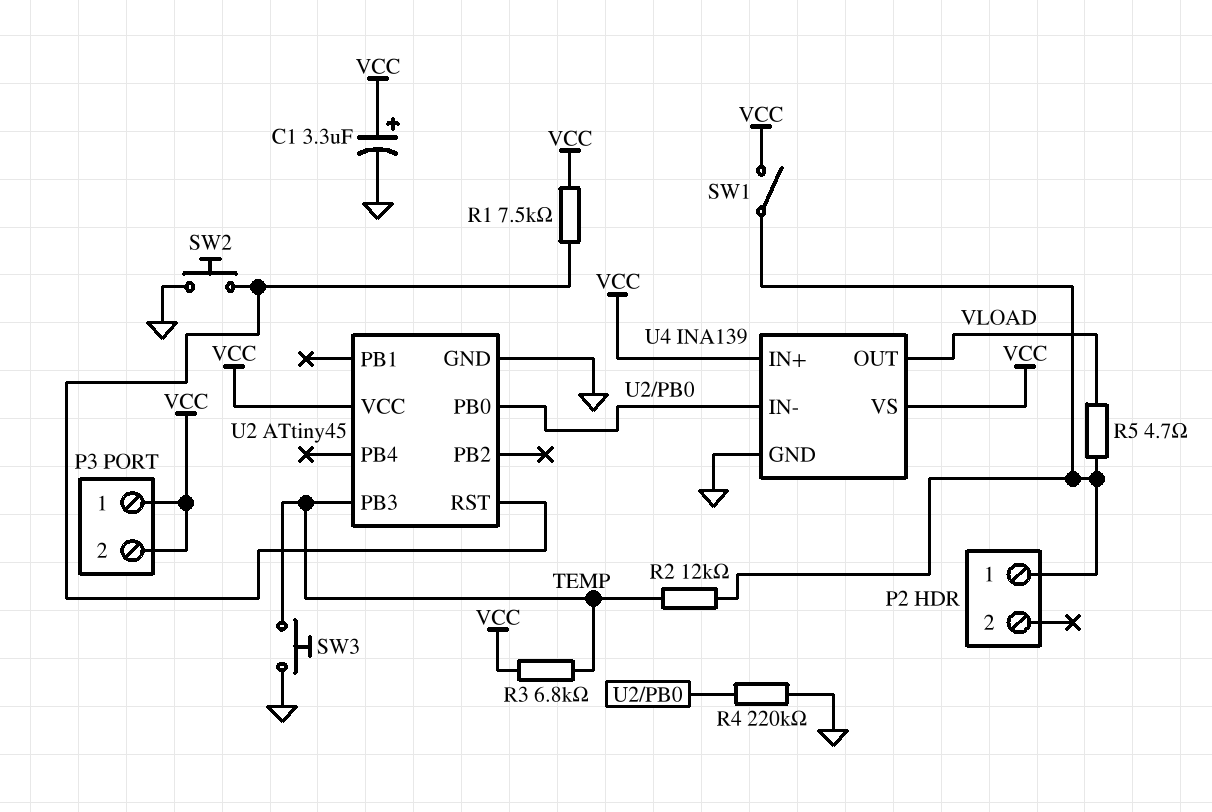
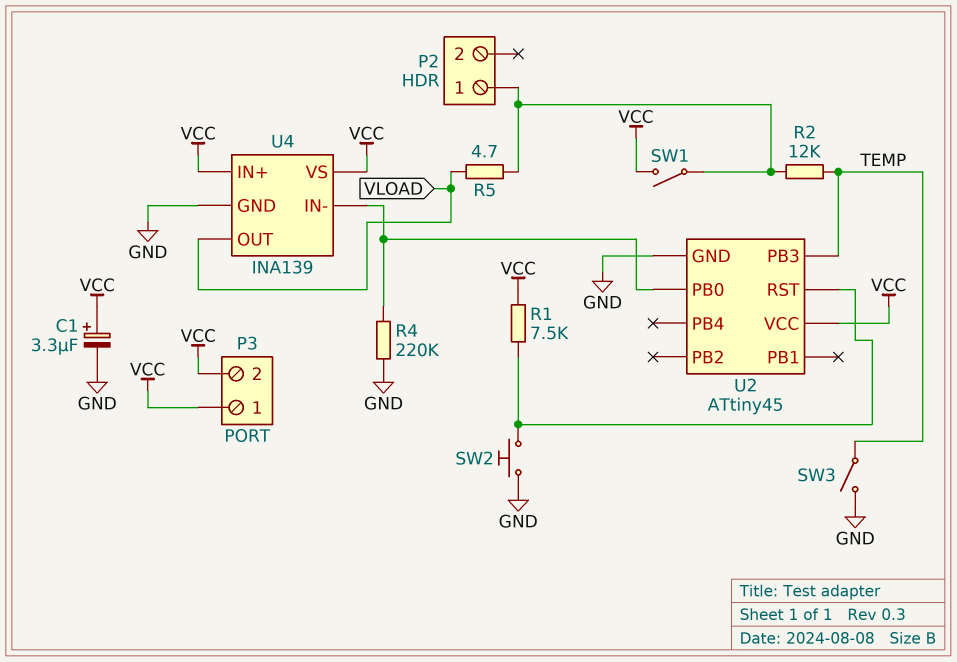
R3: 6.8k (TEMP, VCC) -> none
SW3: button (GND, TEMP) -> switch (GND, TEMP)

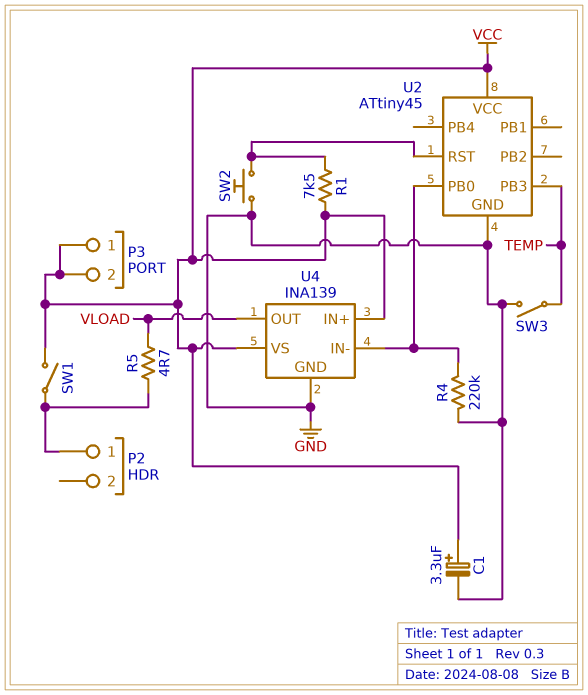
R2: 12k (P2/1, TEMP) -> none

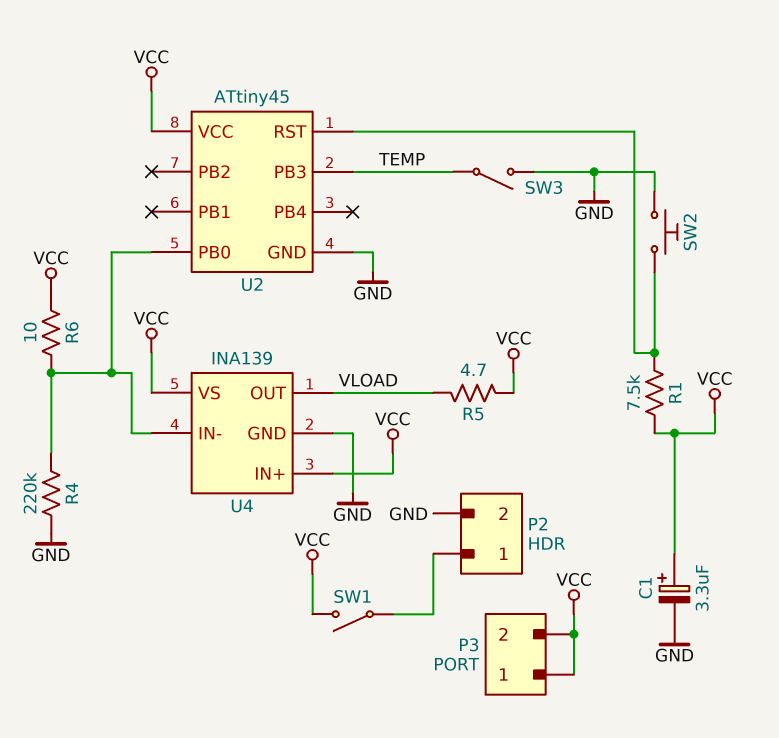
P2 pin 2: none -> GND
R5: 4.7 (P2/1, VLOAD) -> 4.7 (VCC, VLOAD)
R6: none -> 10 (U2/PB0, VCC)

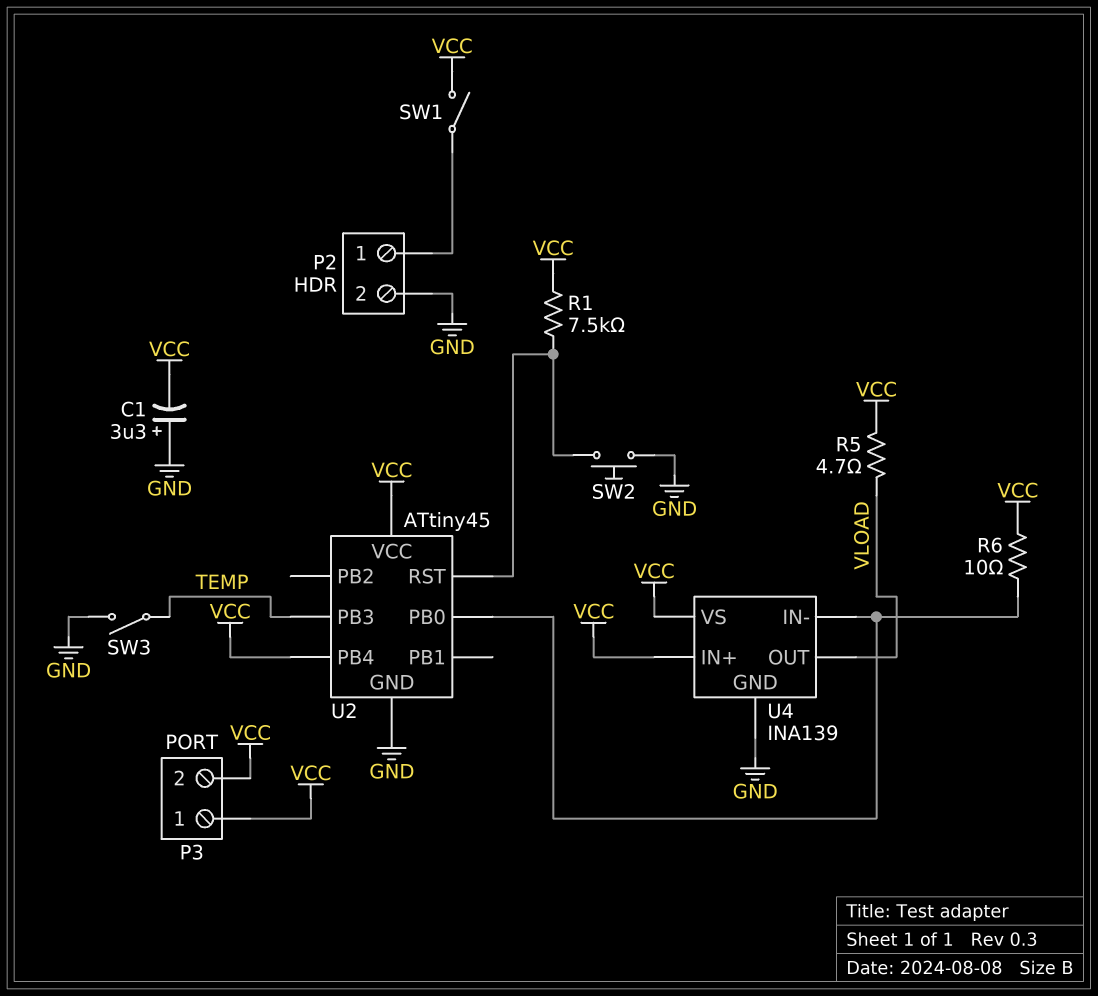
C1: 3.3uF (plus VCC, minus GND) -> 3.3uF (plus GND, minus VCC)
R4: 220k (GND, U2/PB0) -> none
U2 pin PB4: none -> VCC

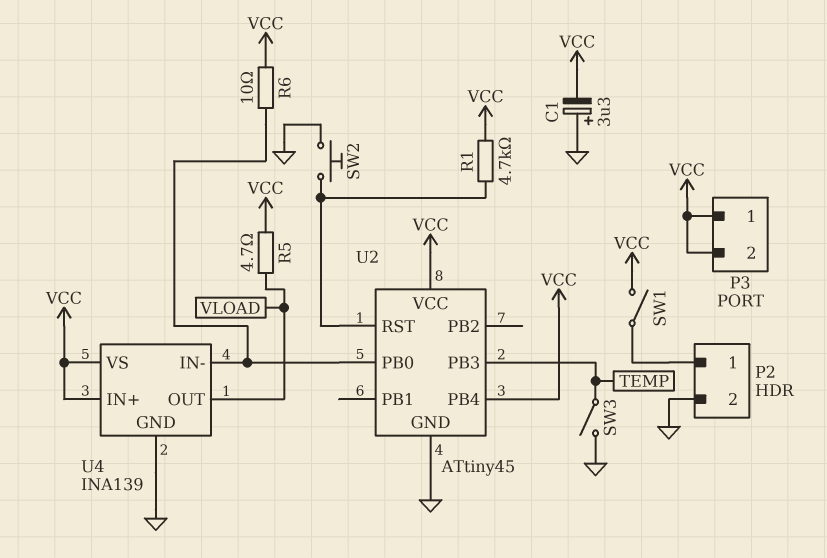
R1: 7.5k (U2/RST, VCC) -> 4.7k (U2/RST, VCC)

